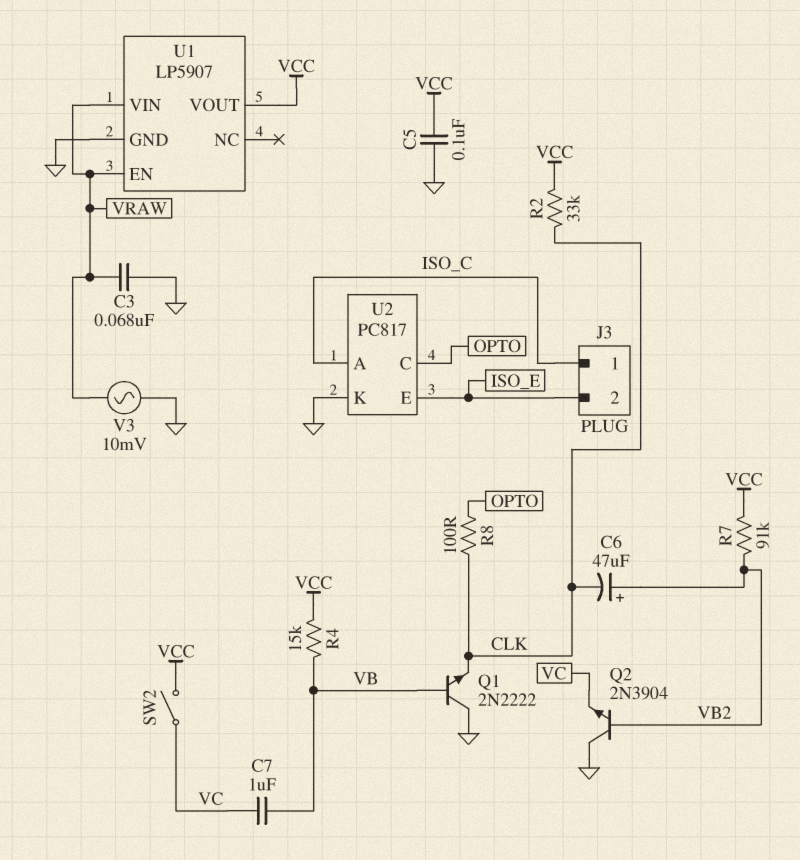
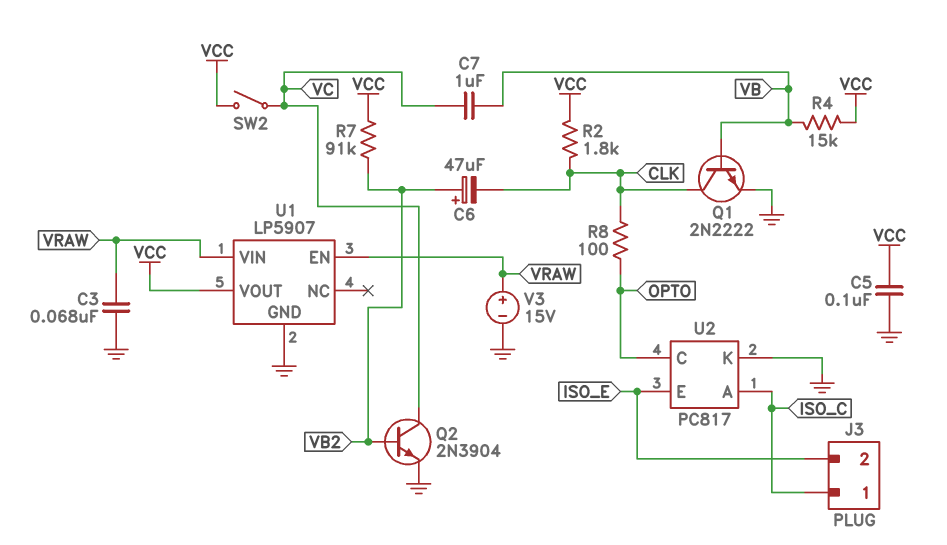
Q1: NPN 2N2222 (B VB, C GND, E CLK) -> NPN 2N2222 (B VB, C CLK, E GND)
Q2: NPN 2N3904 (B VB2, C GND, E VC) -> NPN 2N3904 (B VB2, C VC, E GND)
R2: 33k (CLK, VCC) -> 1.8k (CLK, VCC)
V3: AC 10mV (GND, VRAW) -> 15V (plus VRAW, minus GND)

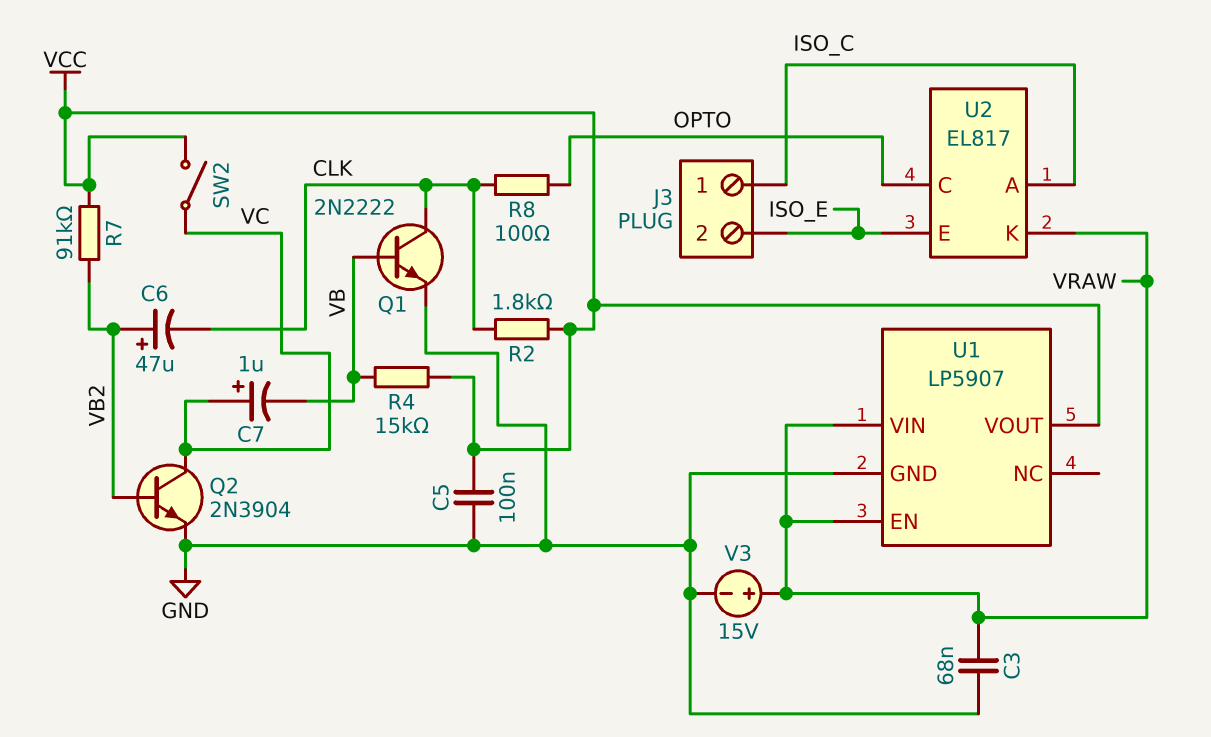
C7: 1uF (VB, VC) -> 1uF (plus VC, minus VB)
U2: PC817 -> EL817
U2 pin K: GND -> VRAW

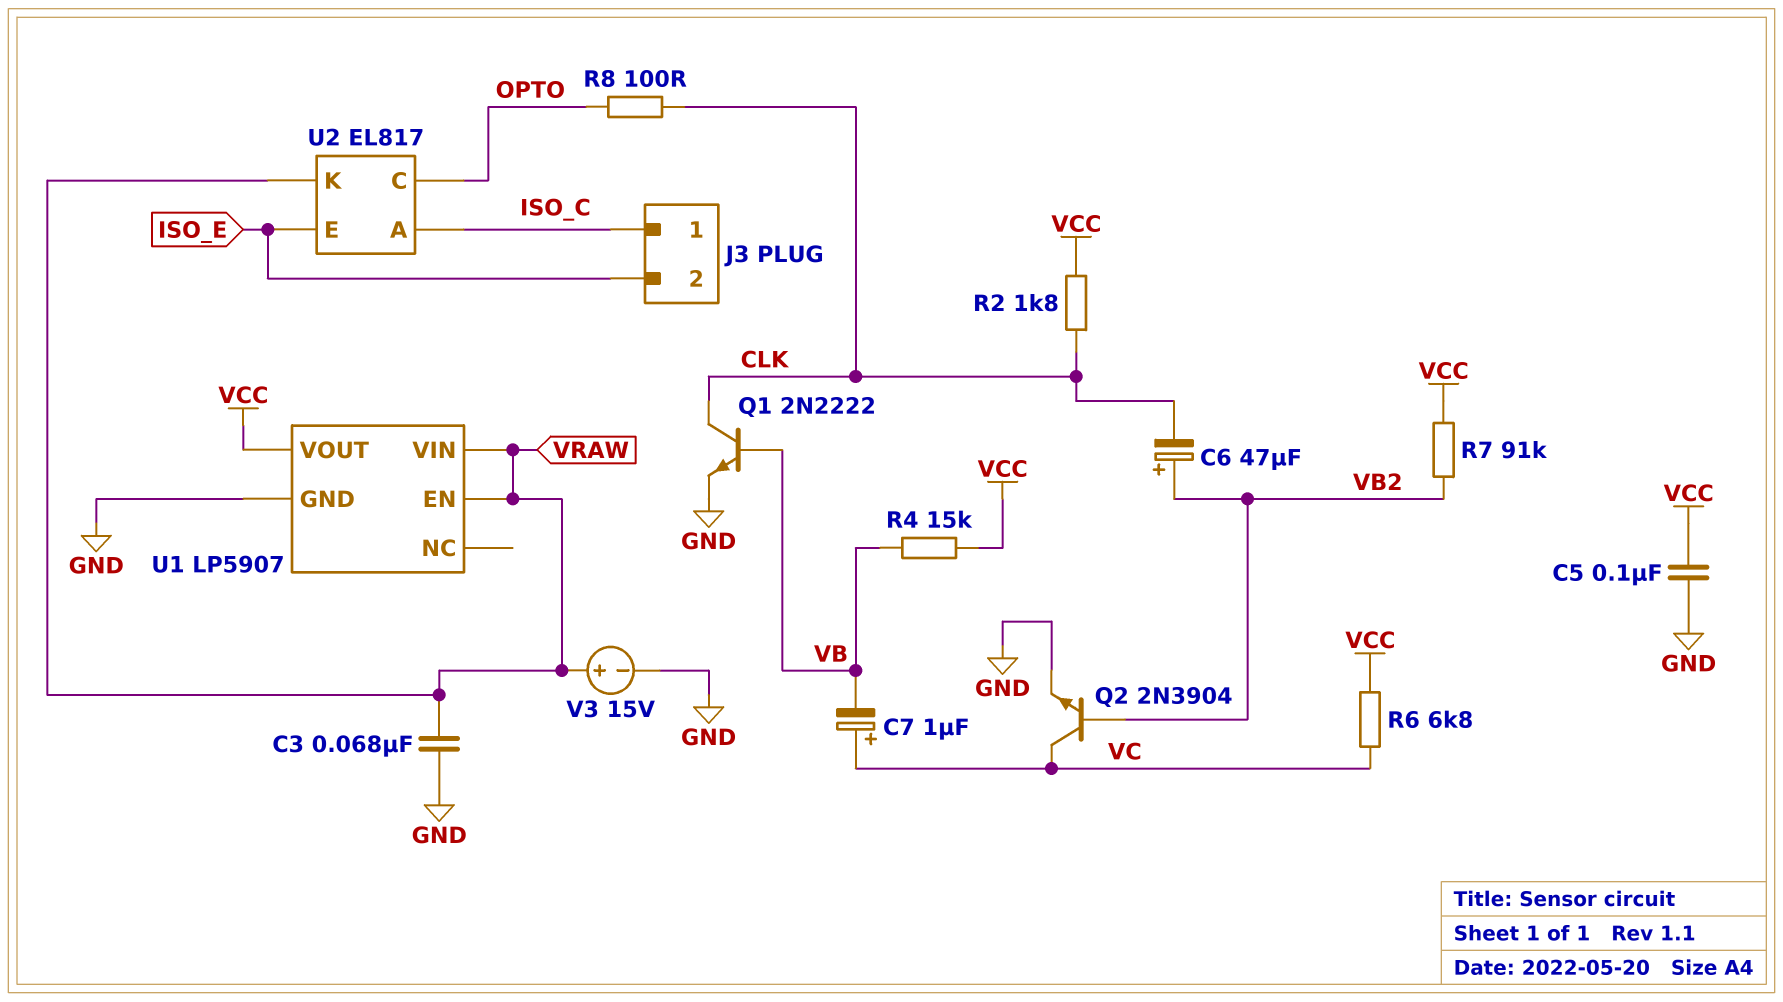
R6: none -> 6.8k (VC, VCC)
SW2: switch (VC, VCC) -> none

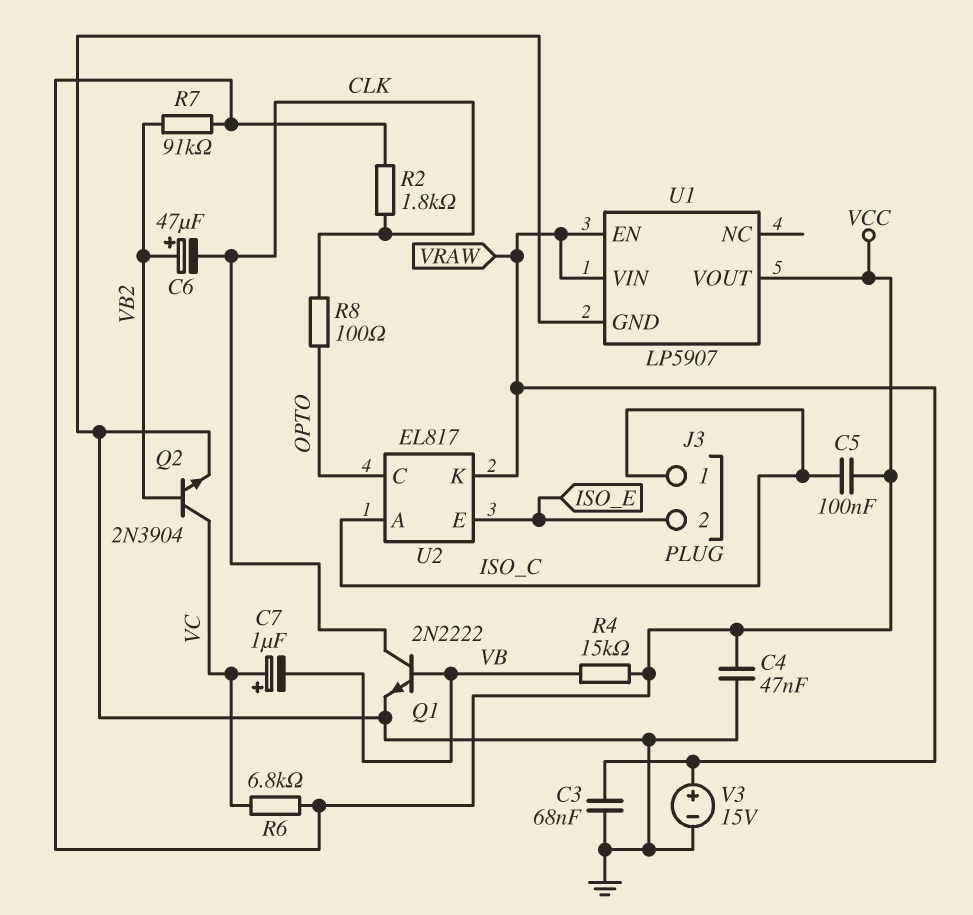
C4: none -> 47nF (GND, VCC)
C5: 100nF (GND, VCC) -> 100nF (ISO_C, VCC)

